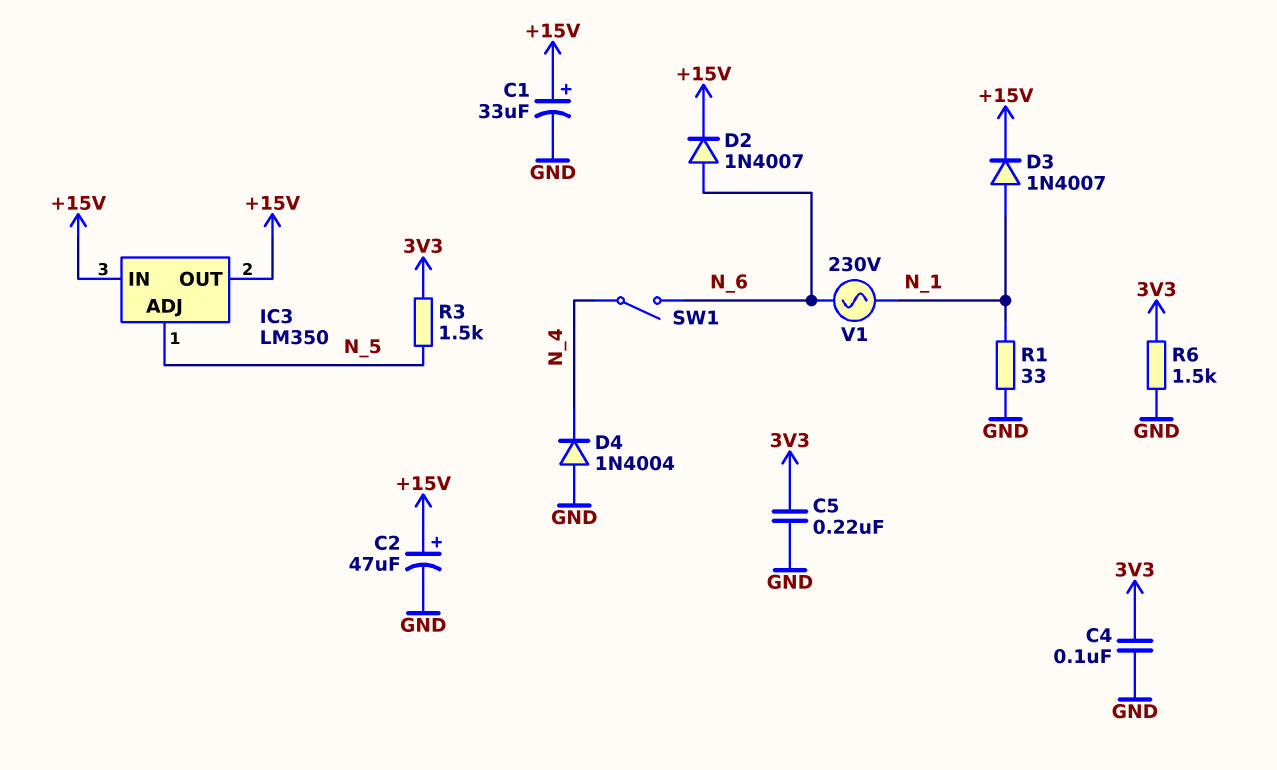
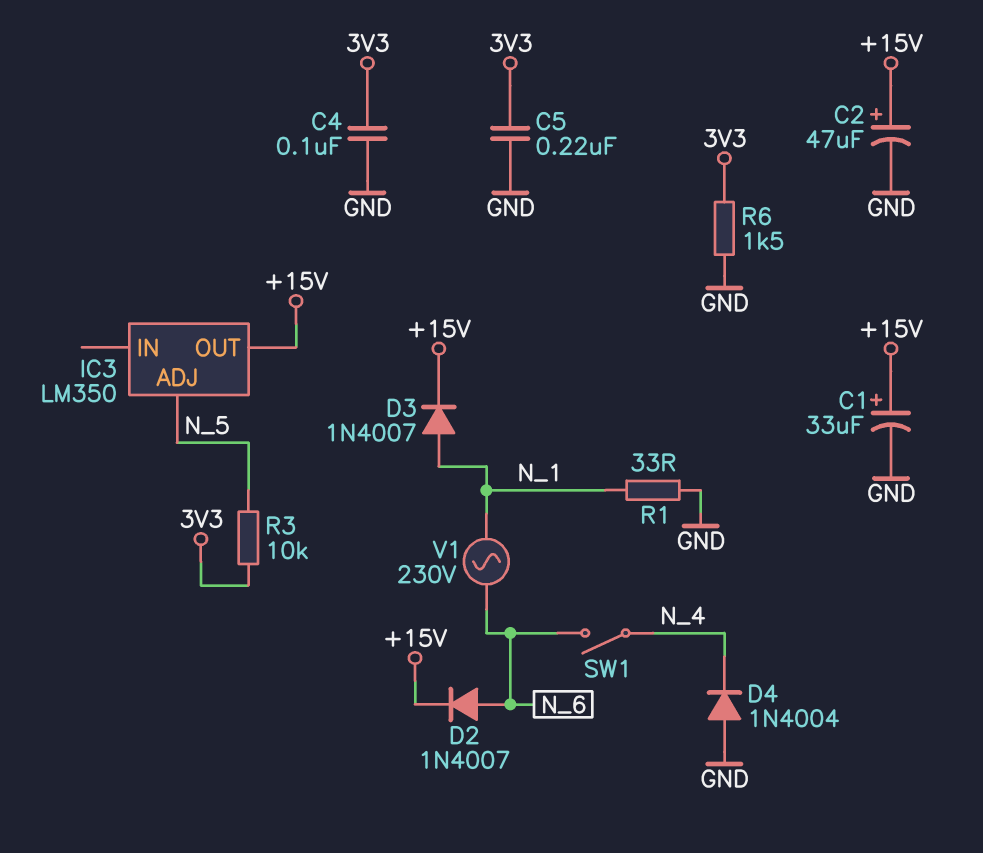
IC3 pin IN: +15V -> none
R3: 1.5k (3V3, N_5) -> 10k (3V3, N_5)

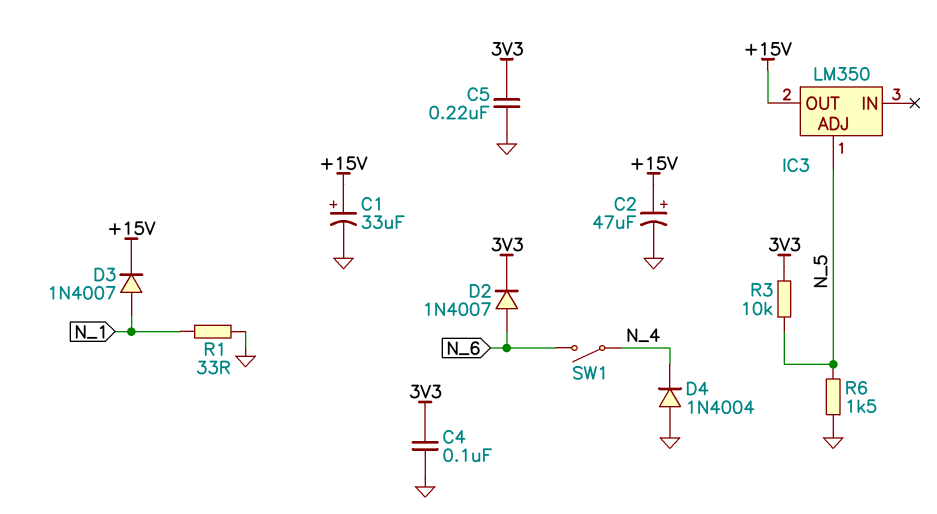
D2: diode 1N4007 (A N_6, K +15V) -> diode 1N4007 (A N_6, K 3V3)
R6: 1.5k (3V3, GND) -> 1.5k (GND, N_5)
V1: AC 230V (N_1, N_6) -> none

